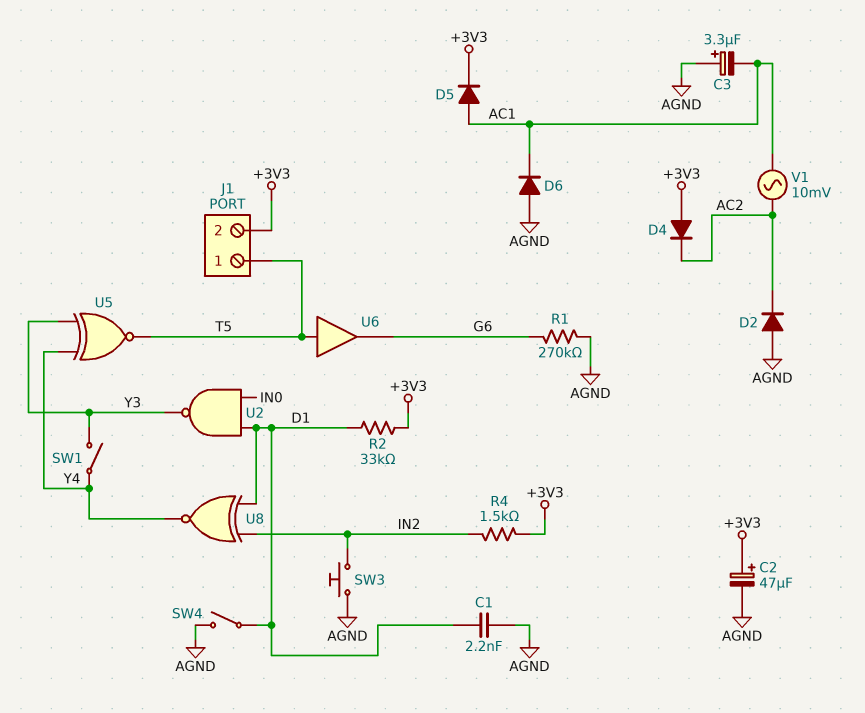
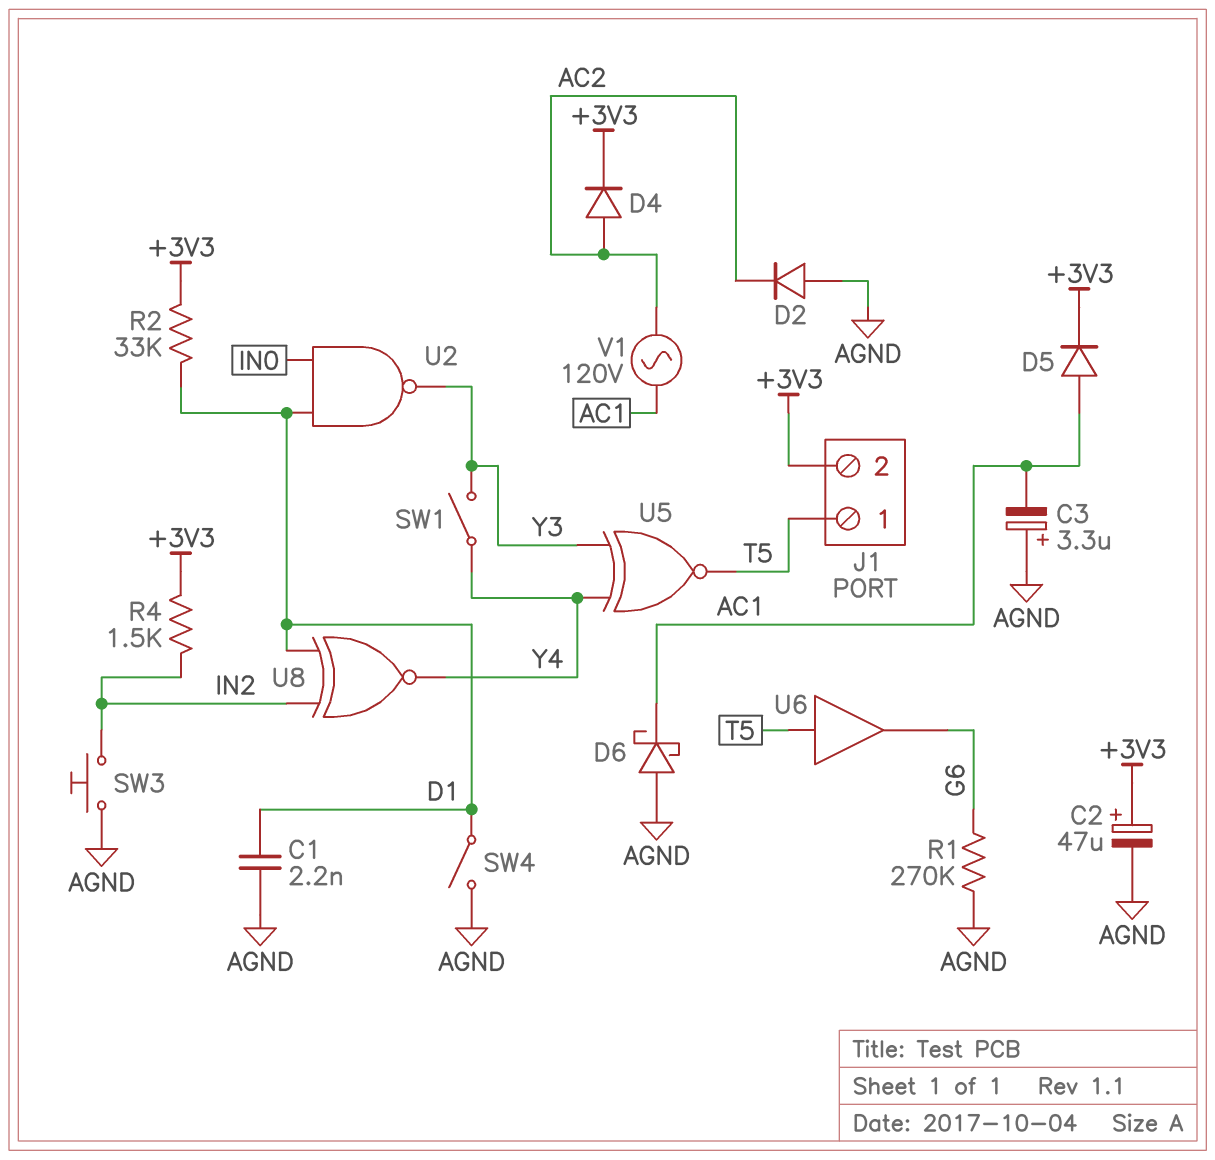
D4: diode (A +3V3, K AC2) -> diode (A AC2, K +3V3)
D6: diode (A AGND, K AC1) -> schottky (A AGND, K AC1)
V1: AC 10mV (AC1, AC2) -> AC 120V (AC1, AC2)

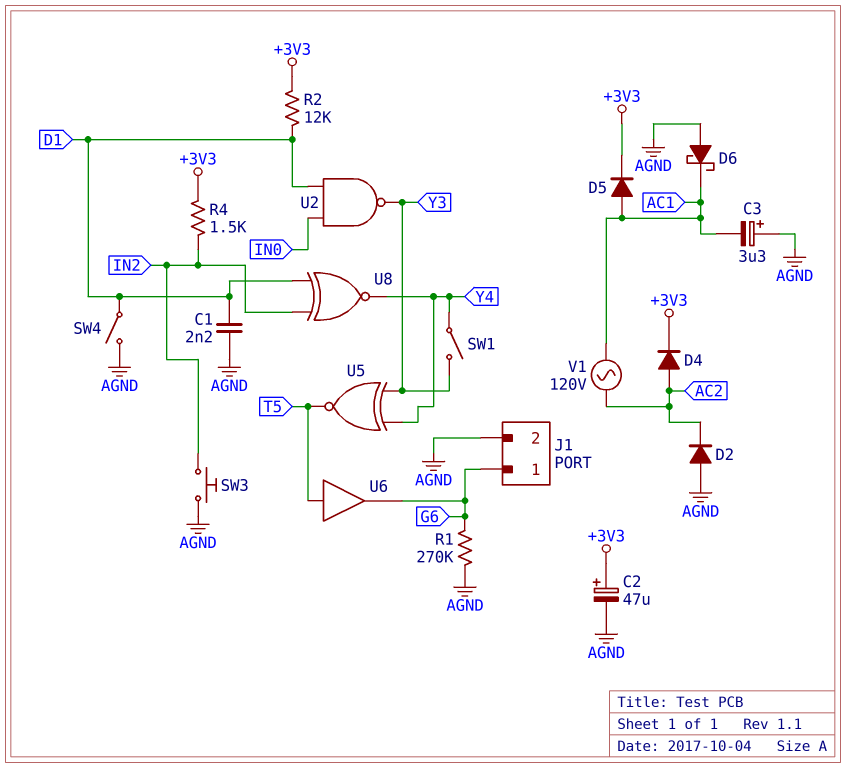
J1 pin 1: T5 -> G6
J1 pin 2: +3V3 -> AGND
R2: 33k (+3V3, D1) -> 12k (+3V3, D1)

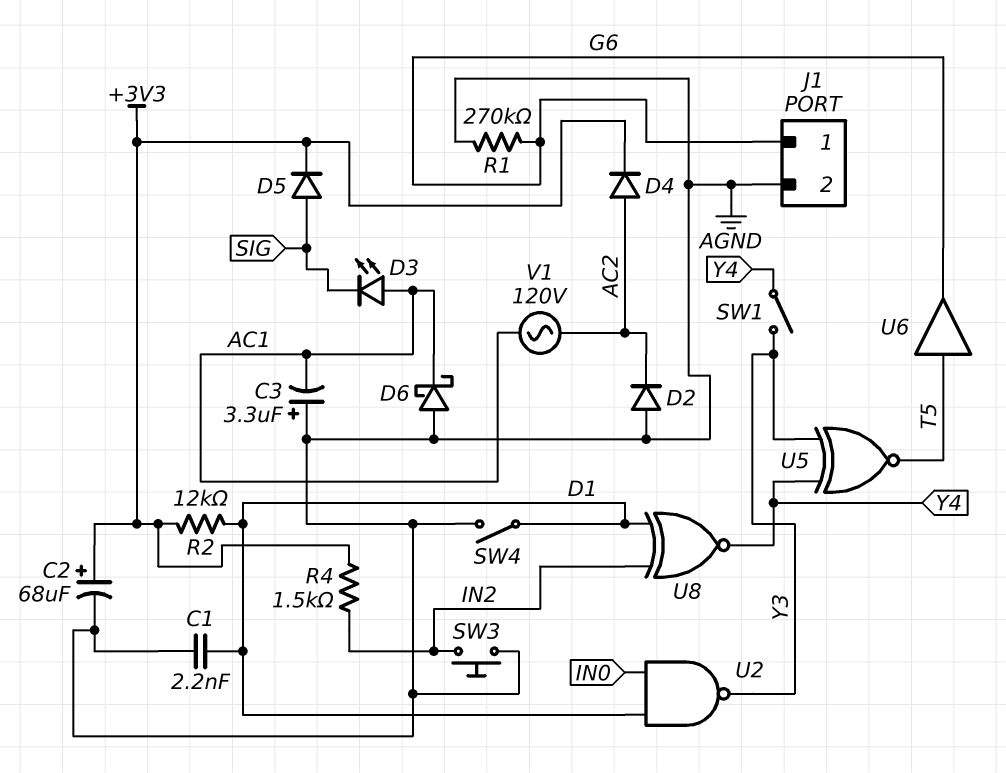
C2: 47uF (plus +3V3, minus AGND) -> 68uF (plus +3V3, minus AGND)
D3: none -> LED (A AC1, K SIG)
D5: diode (A AC1, K +3V3) -> diode (A SIG, K +3V3)

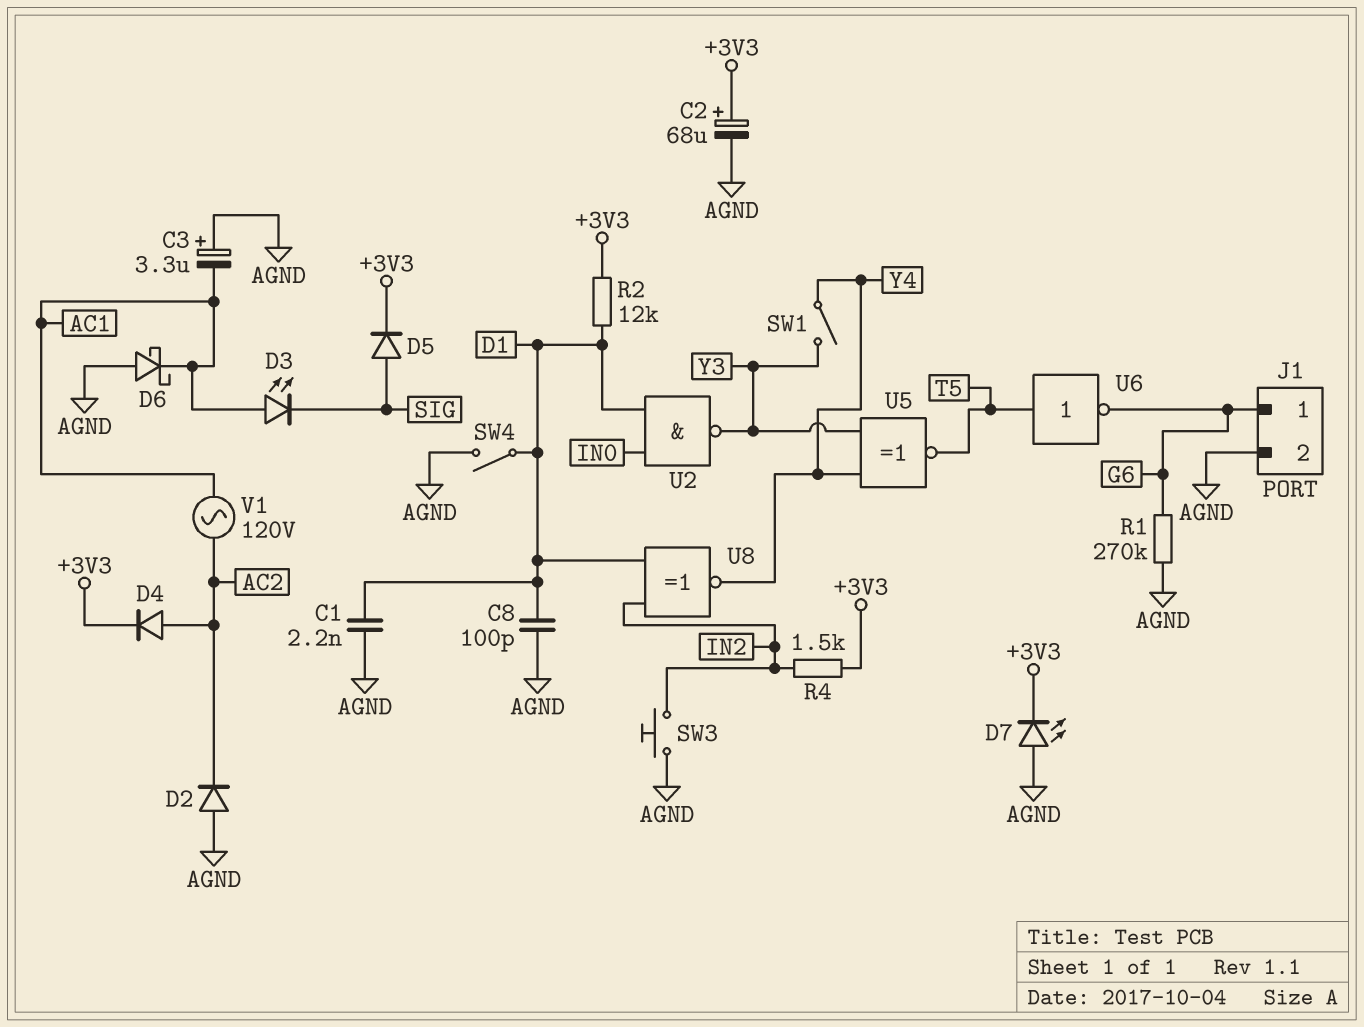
C8: none -> 100pF (AGND, D1)
D7: none -> LED (A AGND, K +3V3)
U6: buffer (in T5, out G6) -> NOT (in T5, out G6)

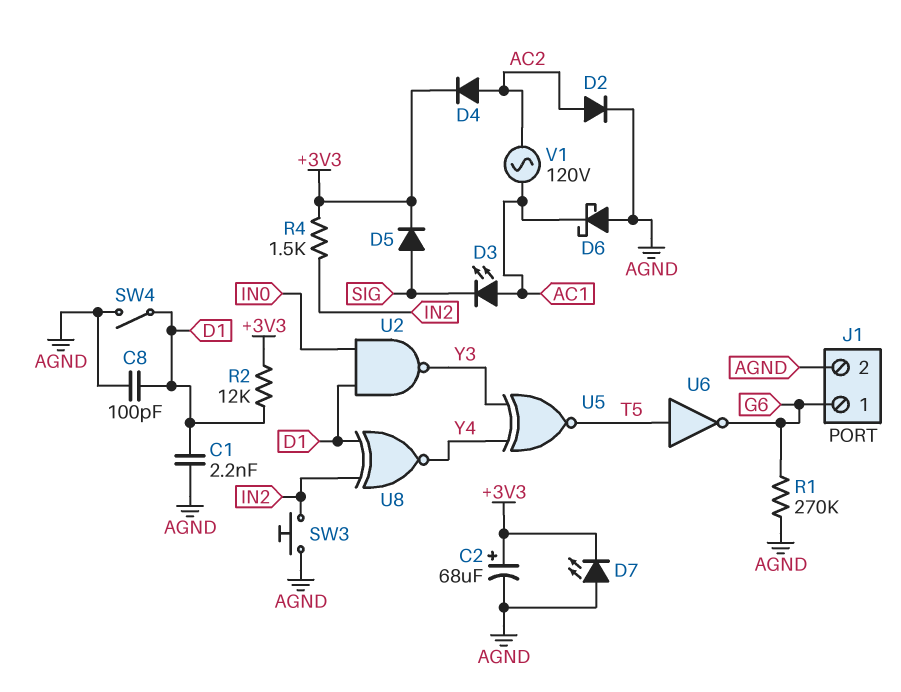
C3: 3.3uF (plus AGND, minus AC1) -> none
D2: diode (A AGND, K AC2) -> diode (A AC2, K AGND)
SW1: switch (Y3, Y4) -> none

